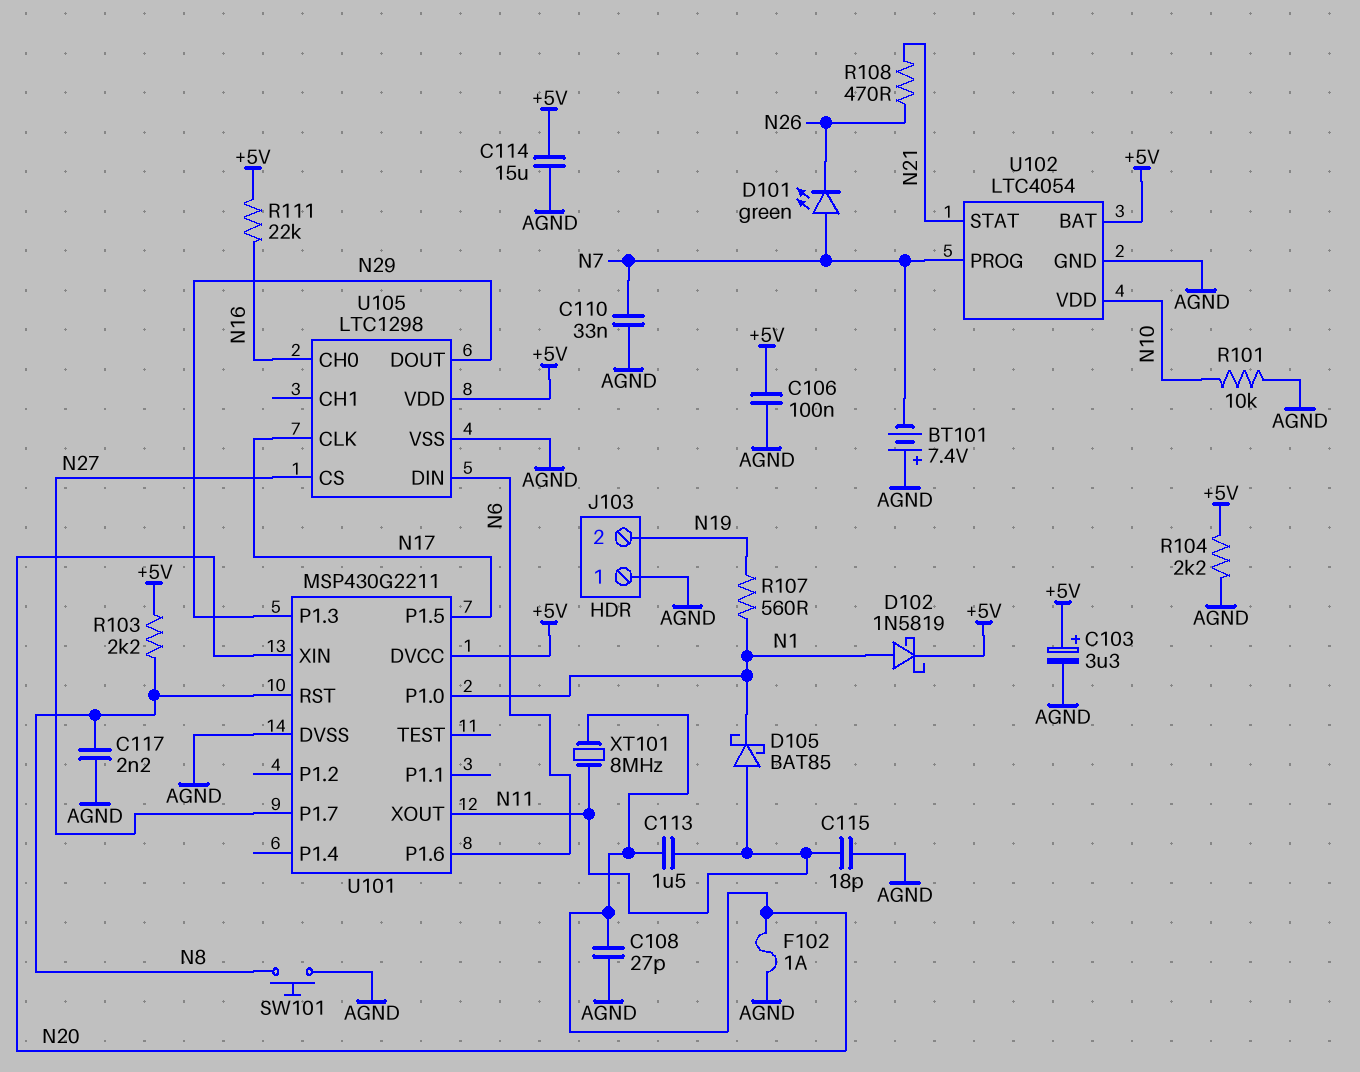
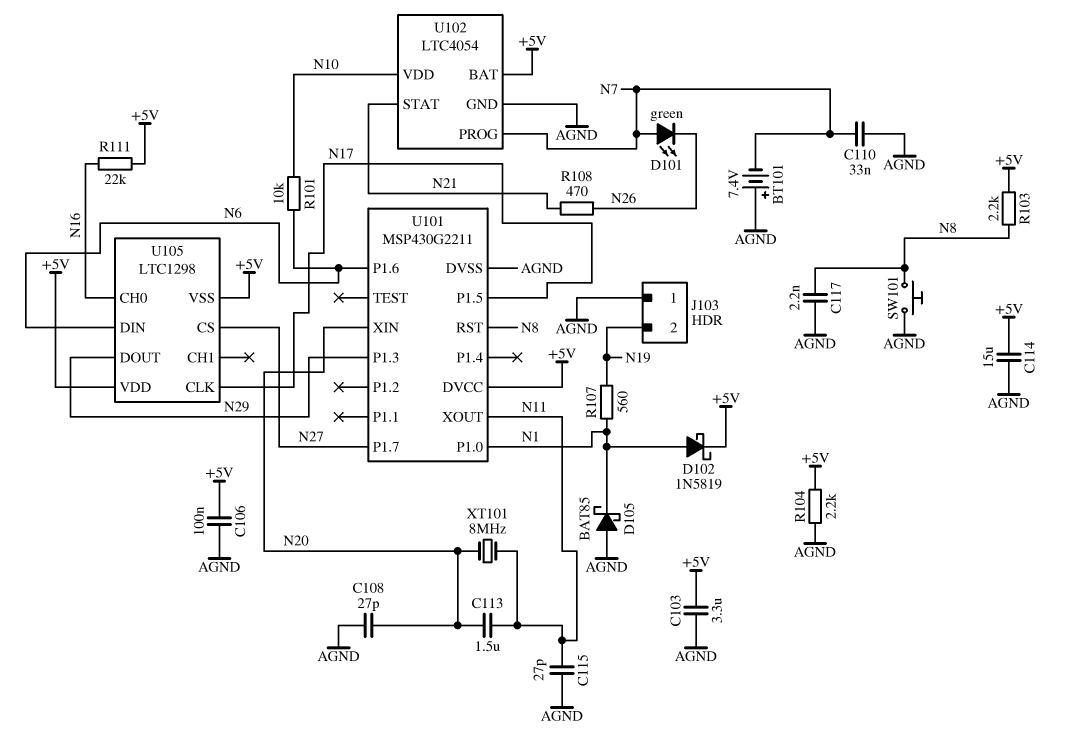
C103: 3.3uF (plus +5V, minus AGND) -> 3.3uF (+5V, AGND)
C115: 18pF (AGND, N11) -> 27pF (AGND, N11)
D105: schottky BAT85 (A N11, K N1) -> schottky BAT85 (A AGND, K N1)
F102: 1A (AGND, N20) -> none
R101: 10k (AGND, N10) -> 10k (N6, N10)
U105 pin VSS: AGND -> +5V

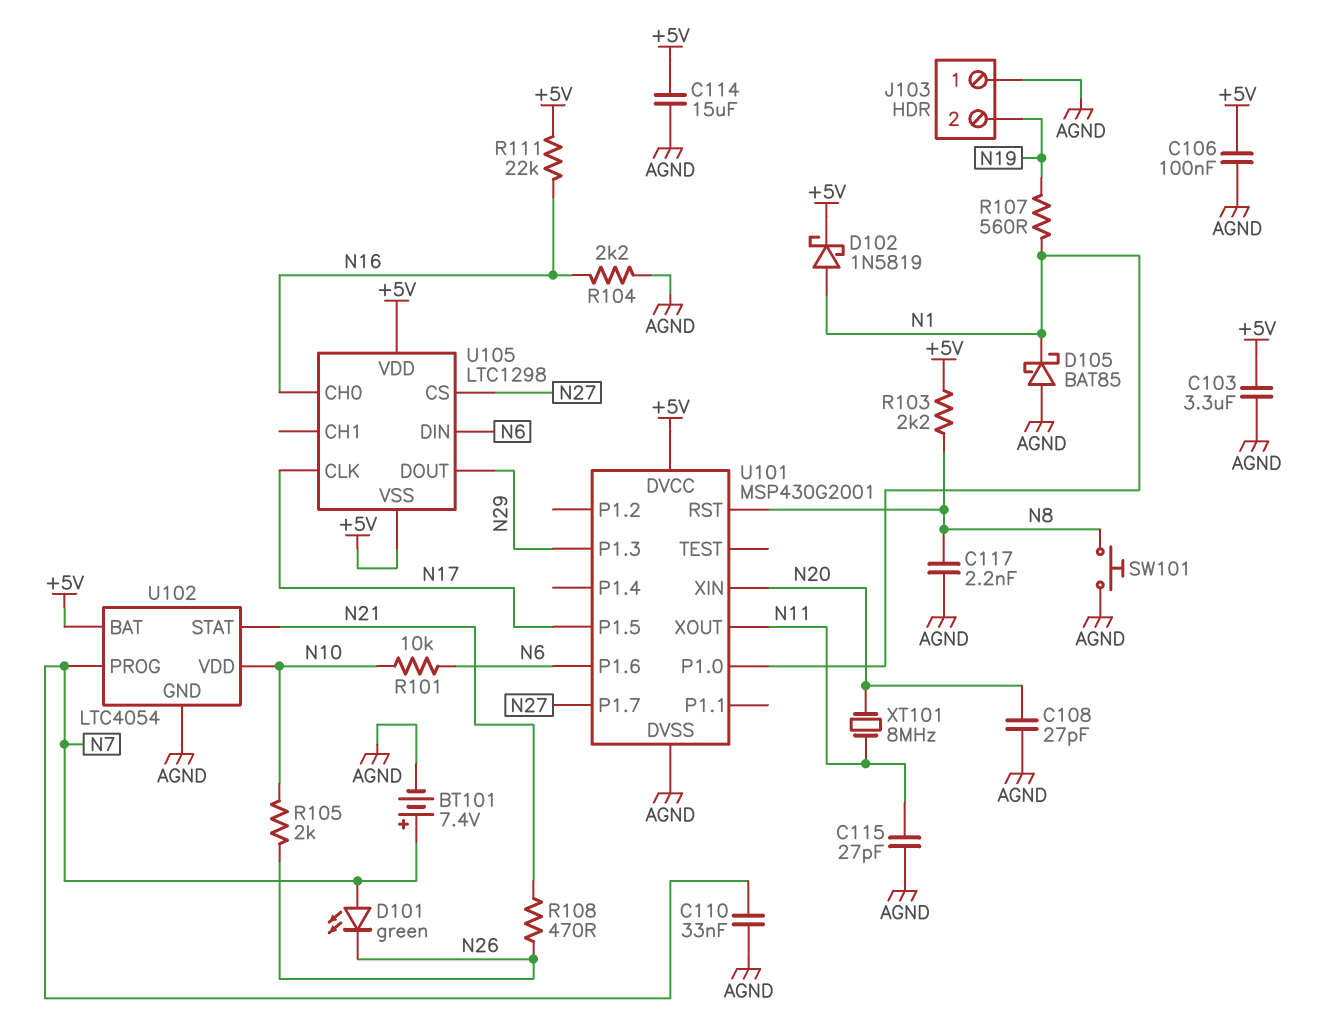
BT101: 7.4V (plus AGND, minus N7) -> 7.4V (plus N7, minus AGND)
C113: 1.5uF (N11, N20) -> none
R104: 2.2k (+5V, AGND) -> 2.2k (AGND, N16)
R105: none -> 2k (N10, N26)
U101: MSP430G2211 -> MSP430G2001

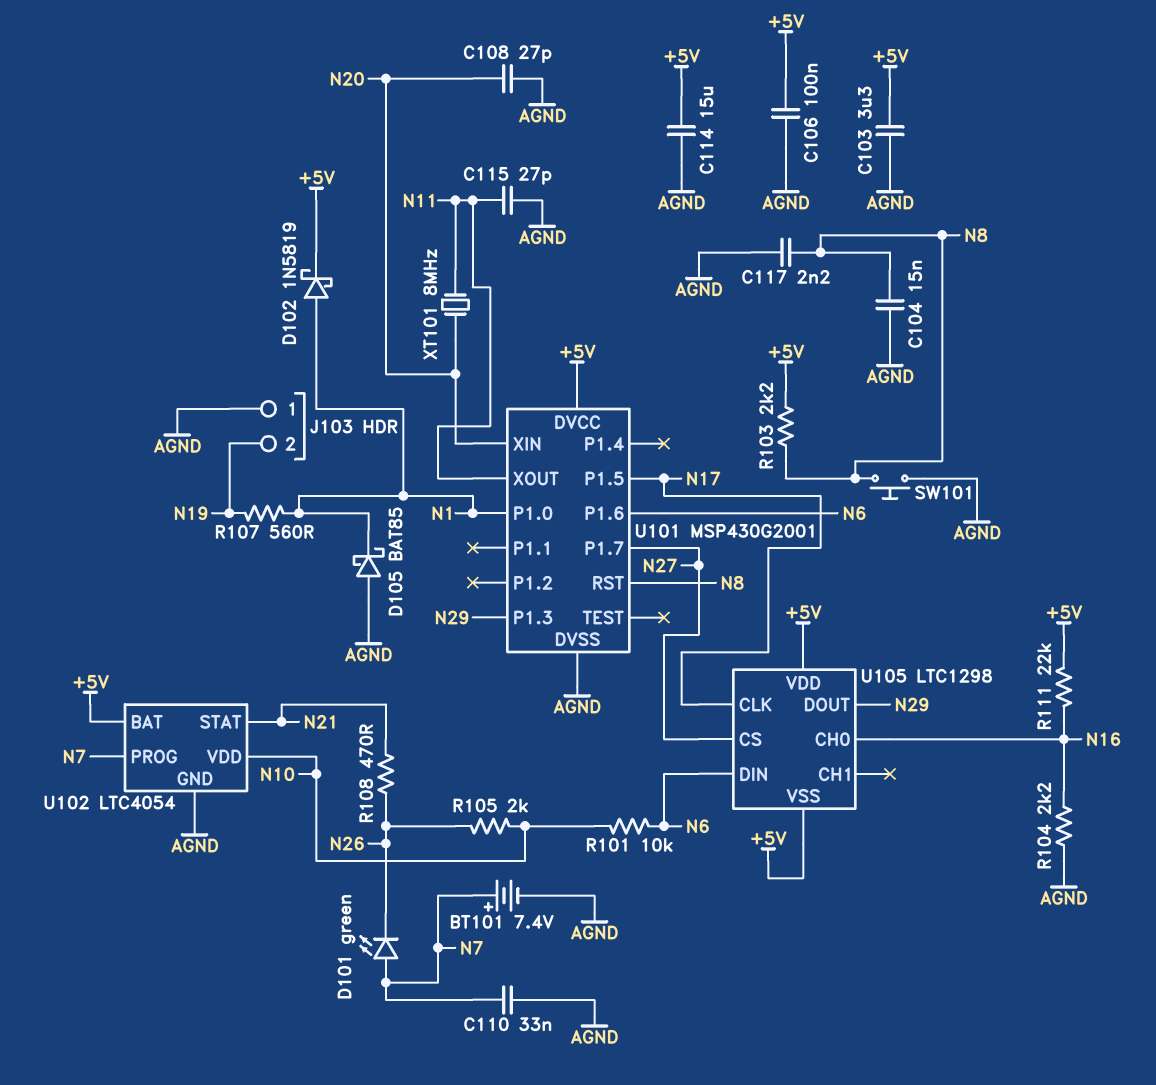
C104: none -> 15nF (AGND, N8)

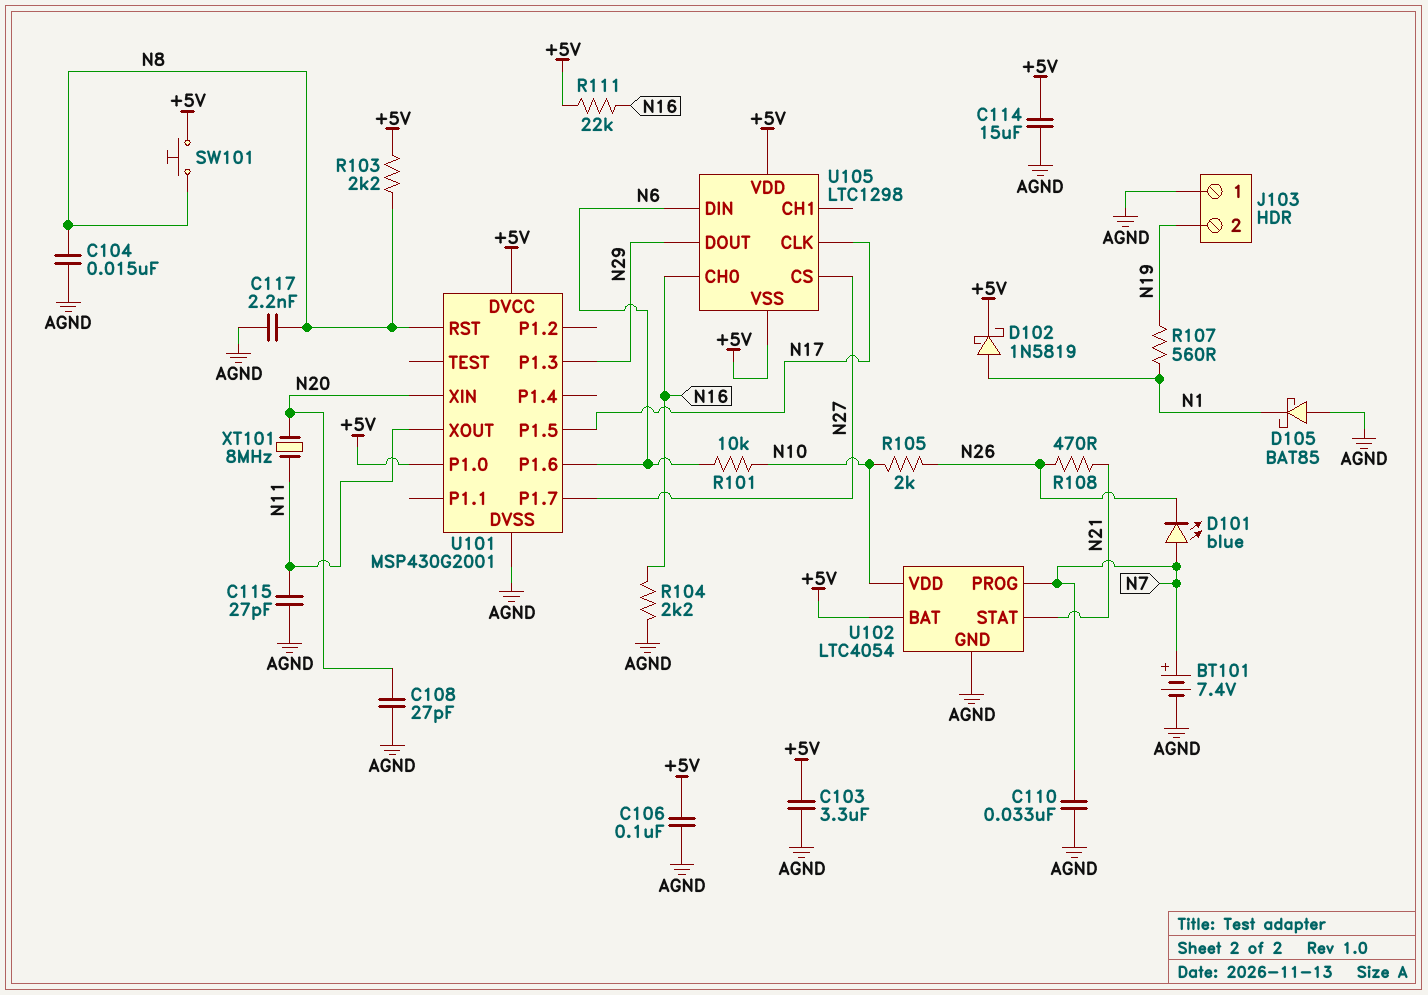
D101: LED green (A N7, K N26) -> LED blue (A N7, K N26)
SW101: button (AGND, N8) -> button (+5V, N8)
U101 pin P1.0: N1 -> +5V

